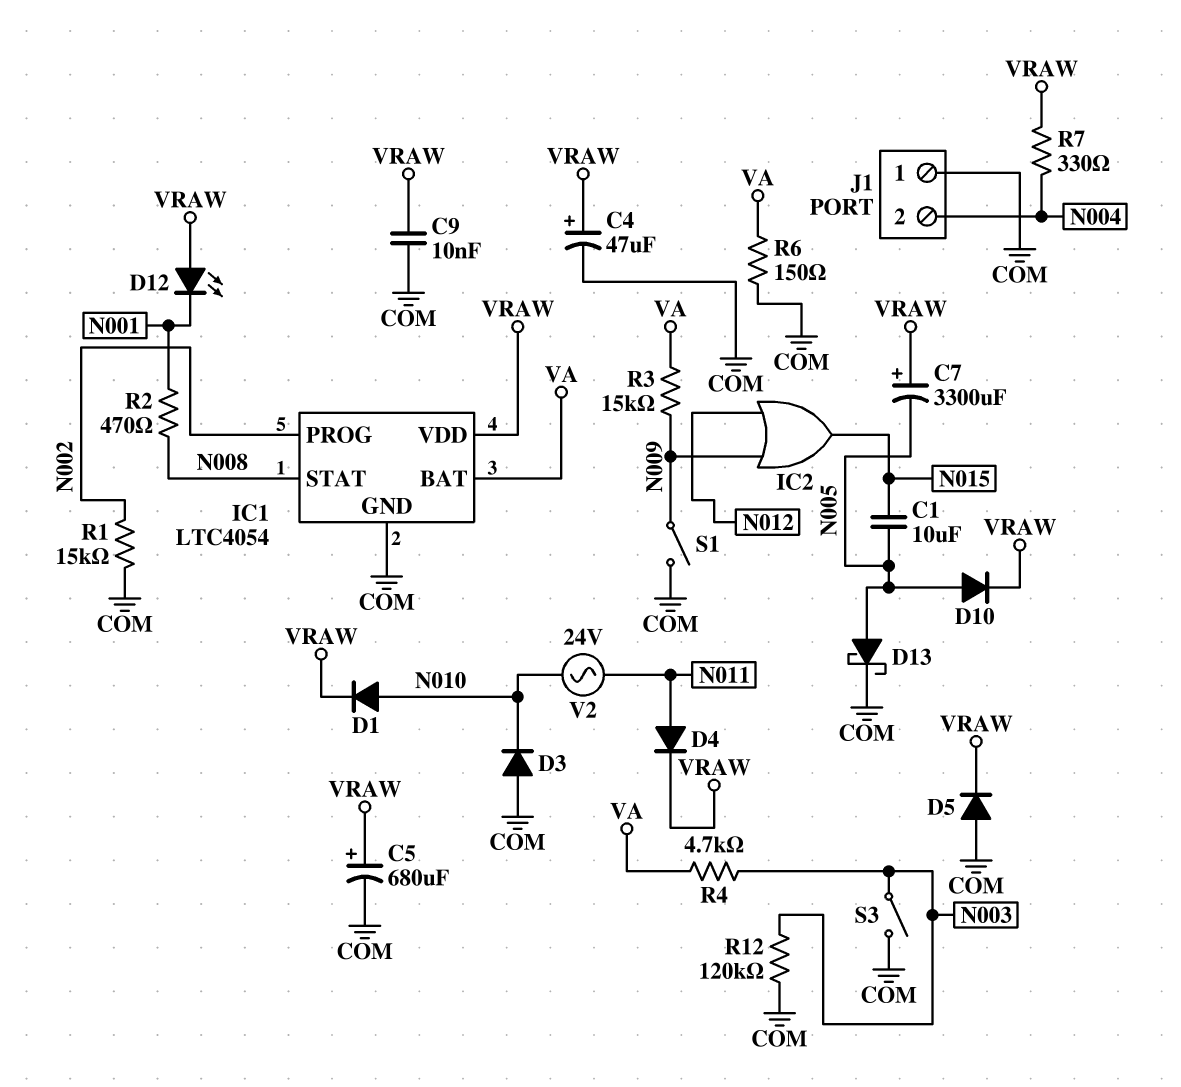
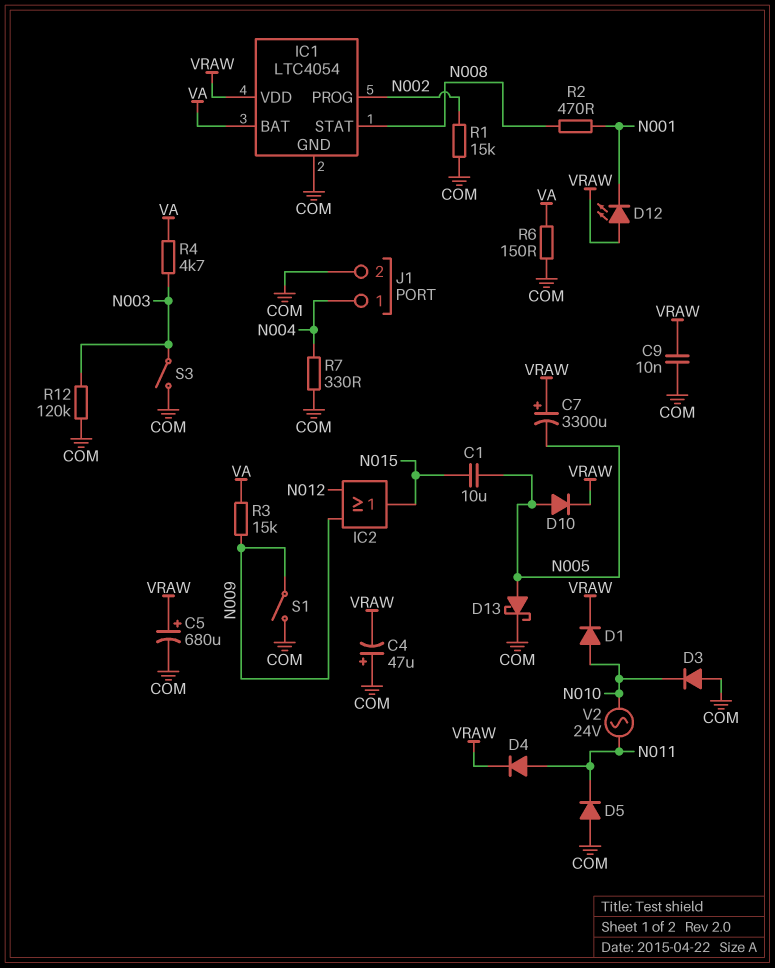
C4: 47uF (plus VRAW, minus COM) -> 47uF (plus COM, minus VRAW)
D5: diode (A COM, K VRAW) -> diode (A COM, K N011)
J1 pin 1: COM -> N004
J1 pin 2: N004 -> COM
R7: 330 (N004, VRAW) -> 330 (COM, N004)

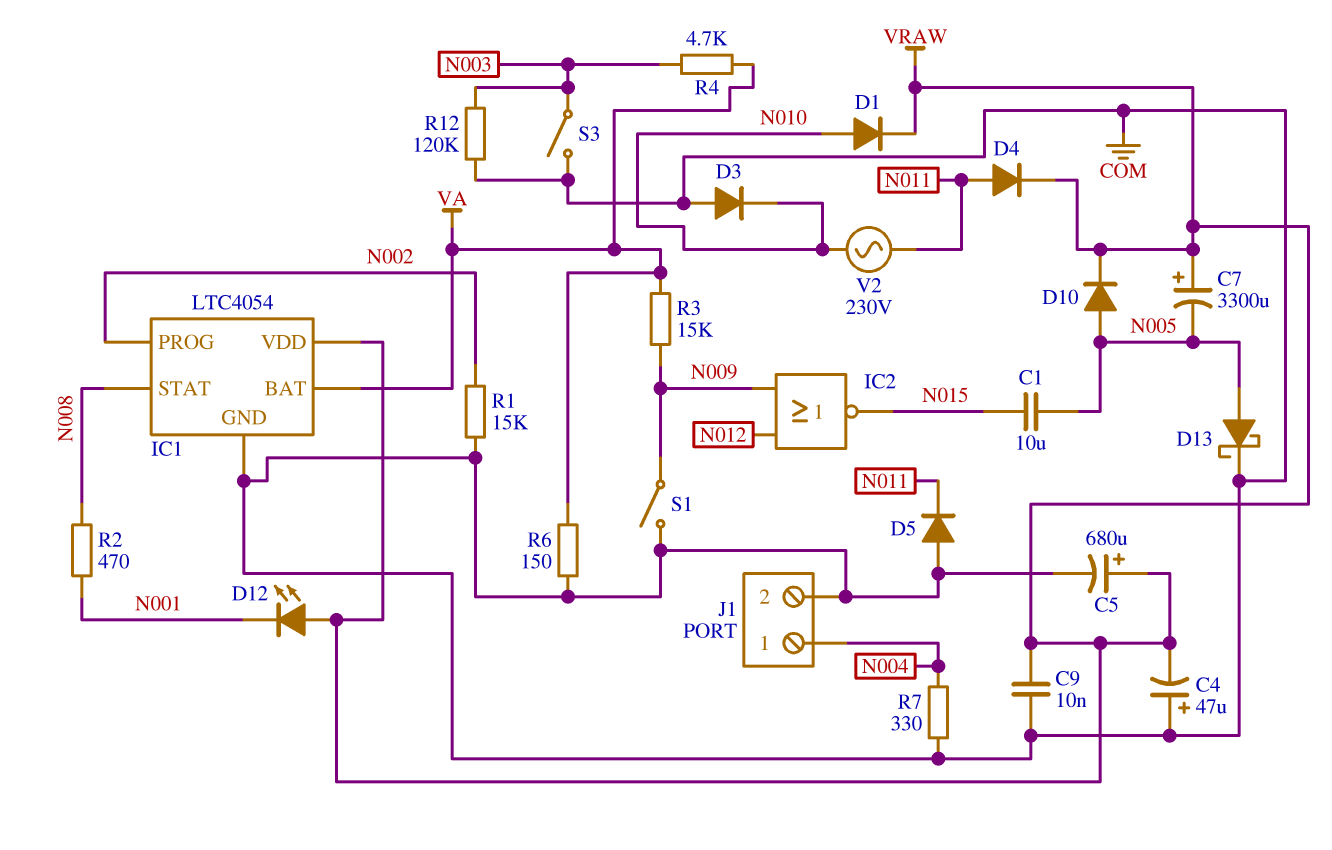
IC2: OR (in N009, in N012, out N015) -> NOR (in N009, in N012, out N015)
V2: AC 24V (N010, N011) -> AC 230V (N010, N011)

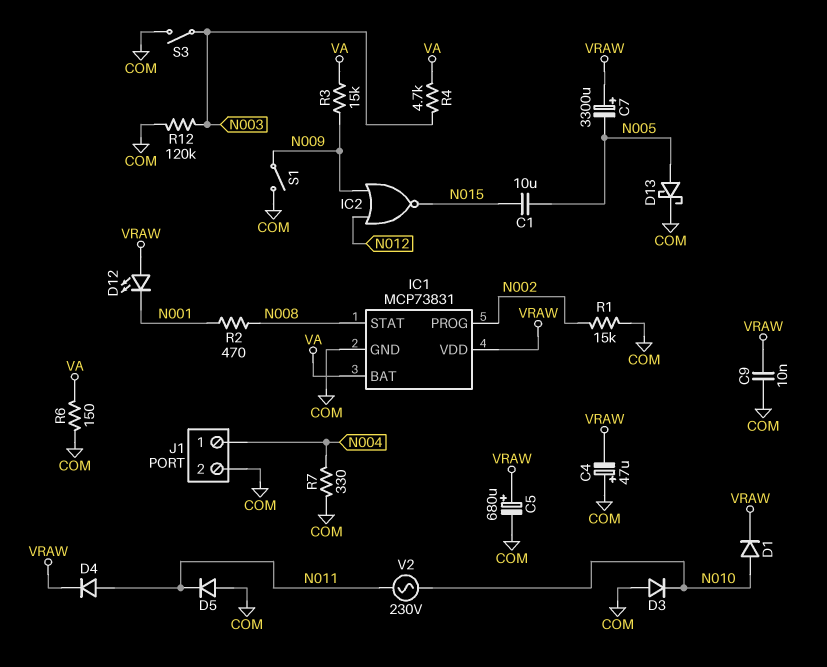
D10: diode (A N005, K VRAW) -> none
IC1: LTC4054 -> MCP73831

